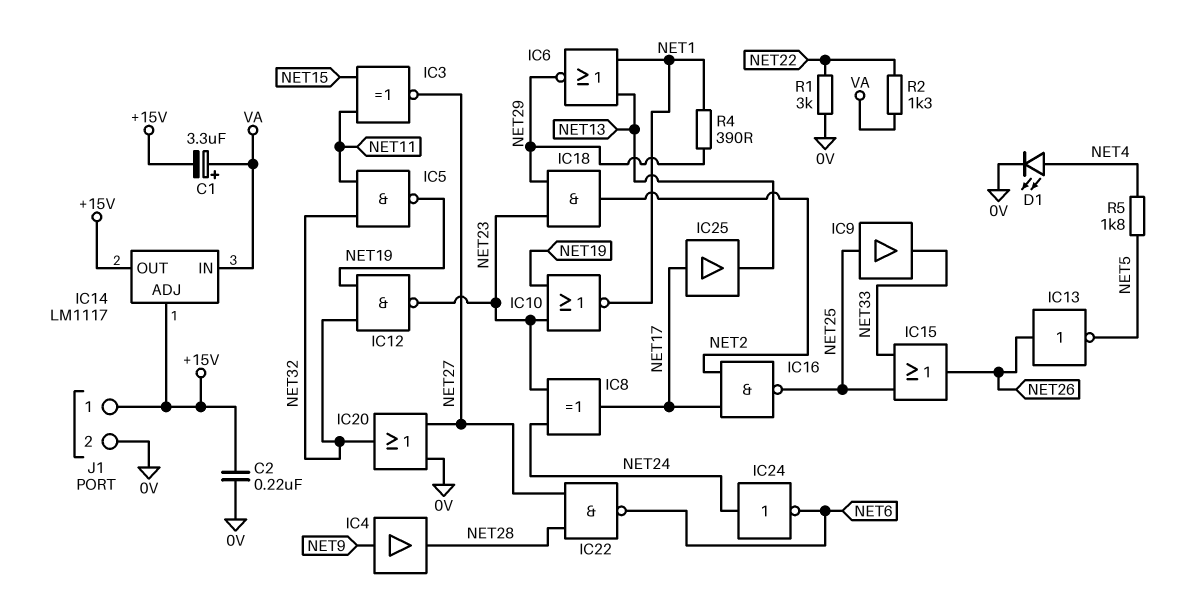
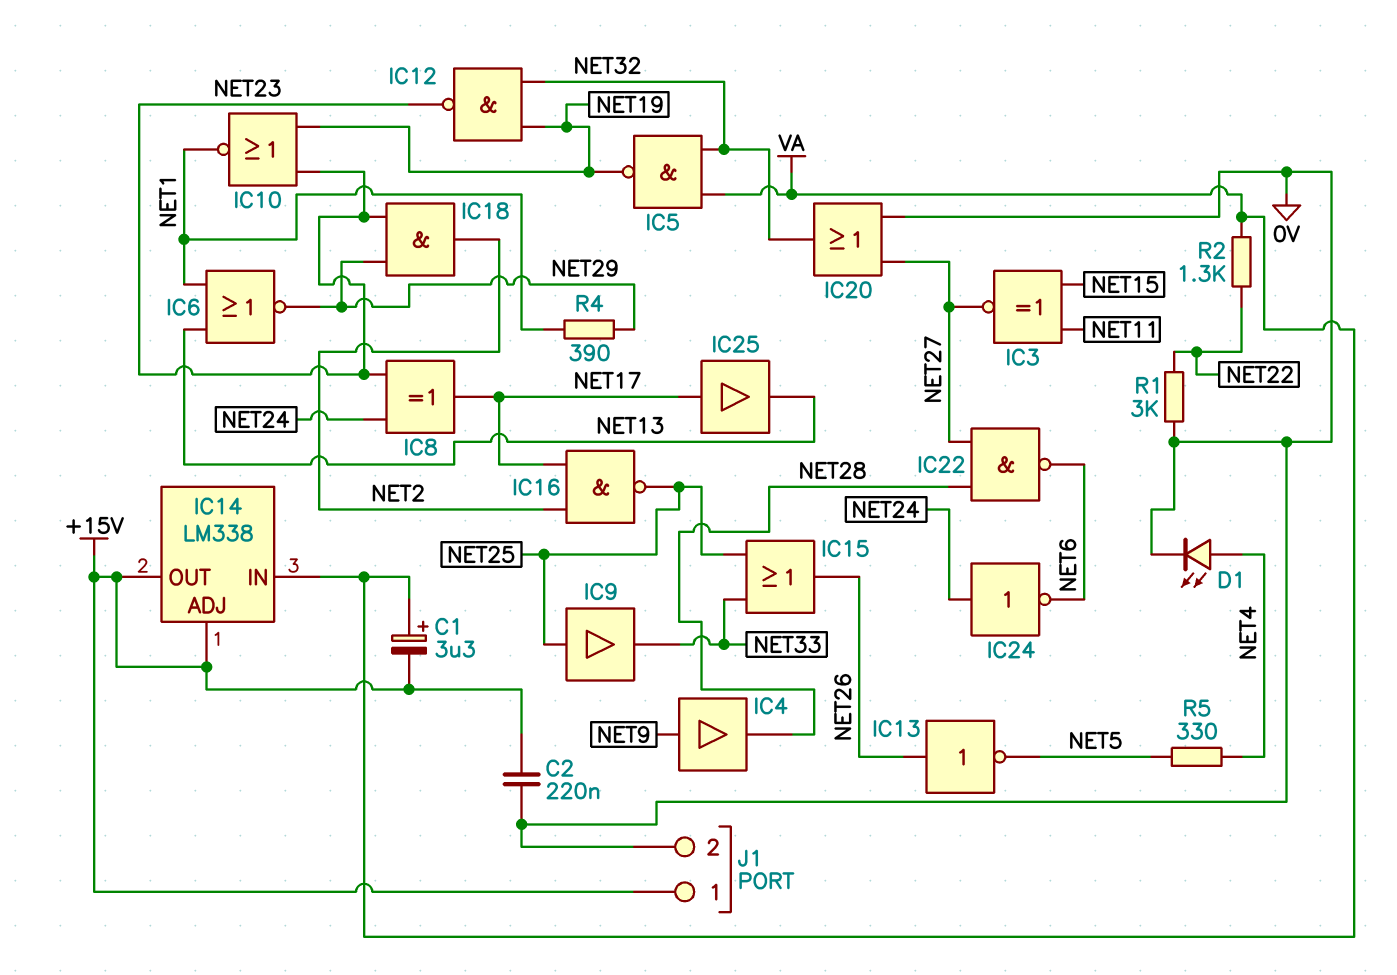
IC5: NAND (in NET11, in NET32, out NET19) -> NAND (in NET32, in VA, out NET19)
IC14: LM1117 -> LM338
R5: 1.8k (NET4, NET5) -> 330 (NET4, NET5)

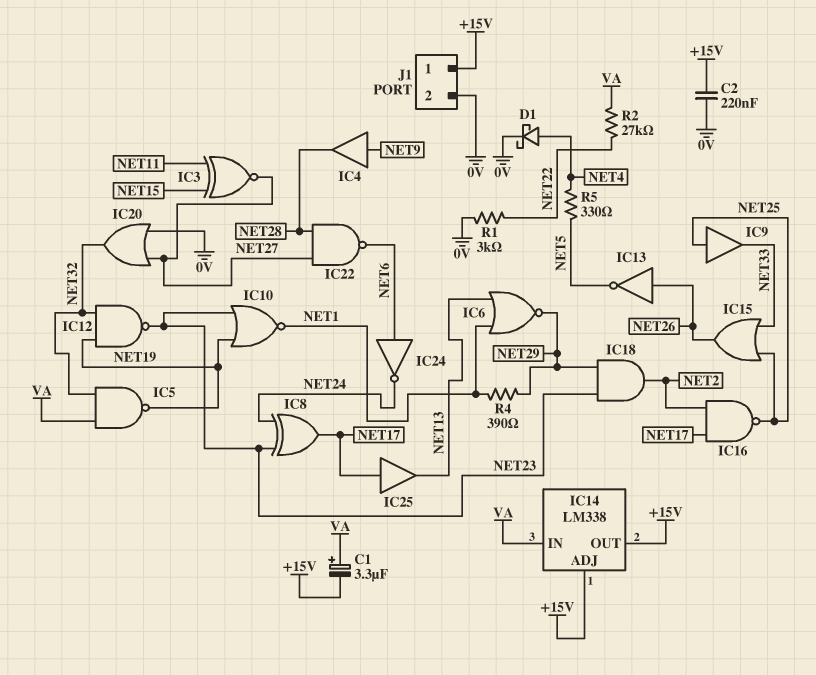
D1: LED (A NET4, K 0V) -> schottky (A NET4, K 0V)
IC24: NOT (in NET24, out NET6) -> NOT (in NET6, out NET24)
R2: 1.3k (NET22, VA) -> 27k (NET22, VA)

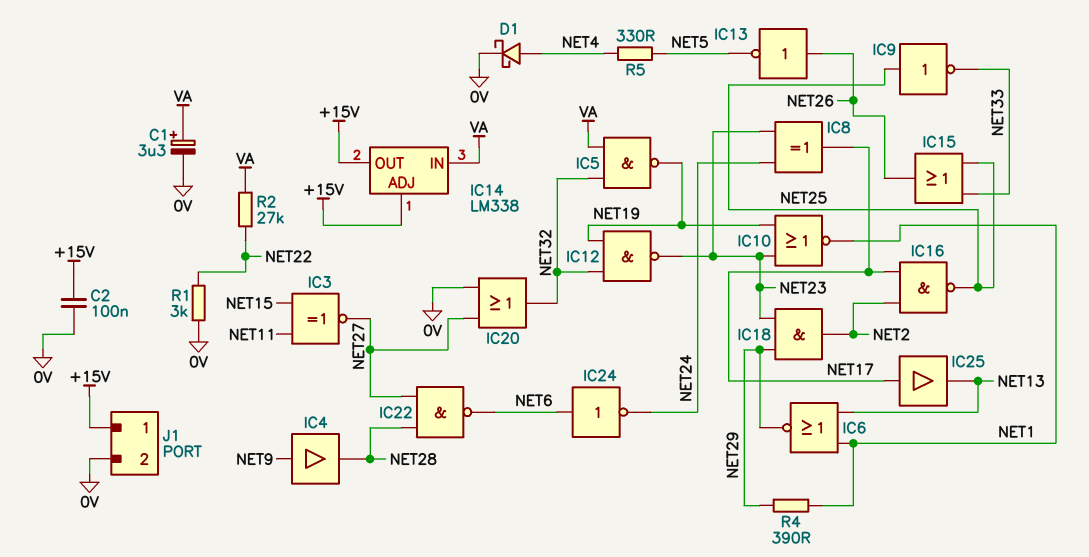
C1: 3.3uF (plus VA, minus +15V) -> 3.3uF (plus VA, minus 0V)
C2: 220nF (+15V, 0V) -> 100nF (+15V, 0V)
IC9: buffer (in NET25, out NET33) -> NOT (in NET25, out NET33)

